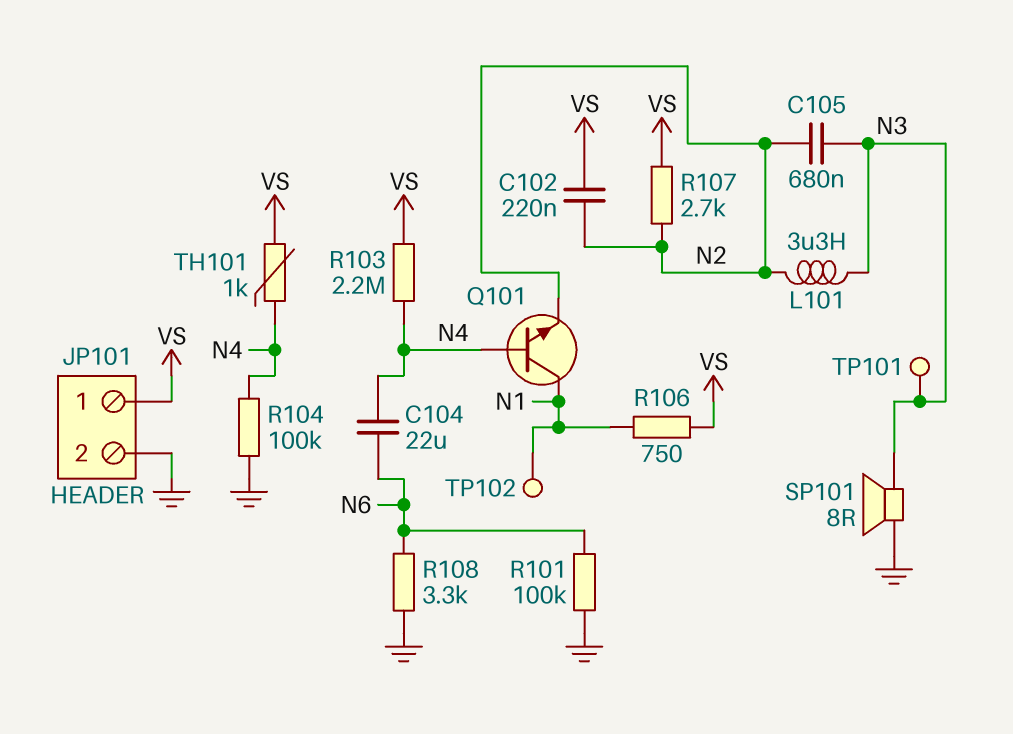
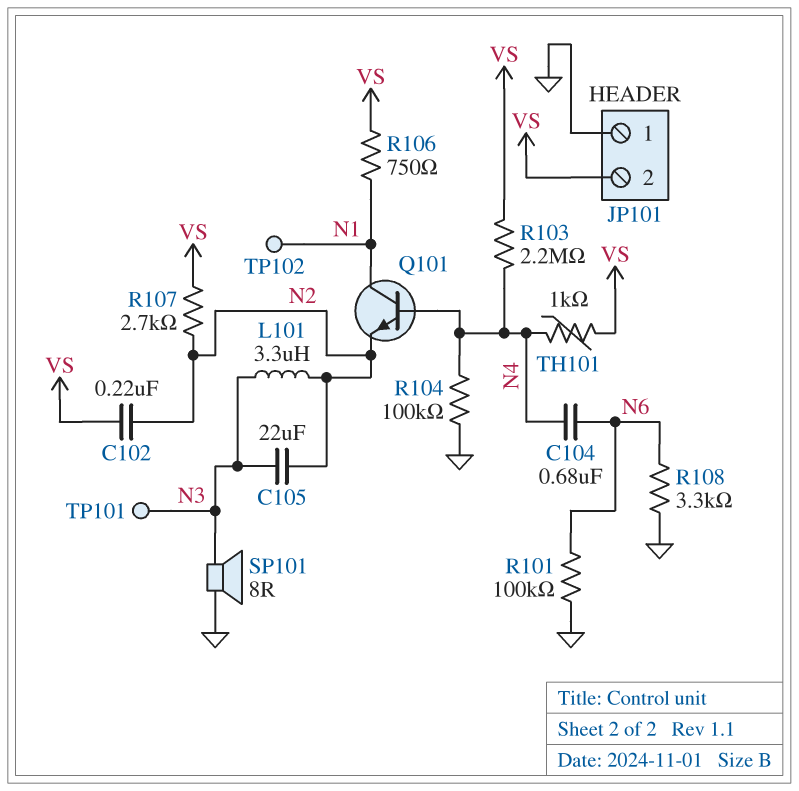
C104: 22uF (N4, N6) -> 680nF (N4, N6)
C105: 680nF (N2, N3) -> 22uF (N2, N3)
JP101 pin 1: VS -> GND
JP101 pin 2: GND -> VS

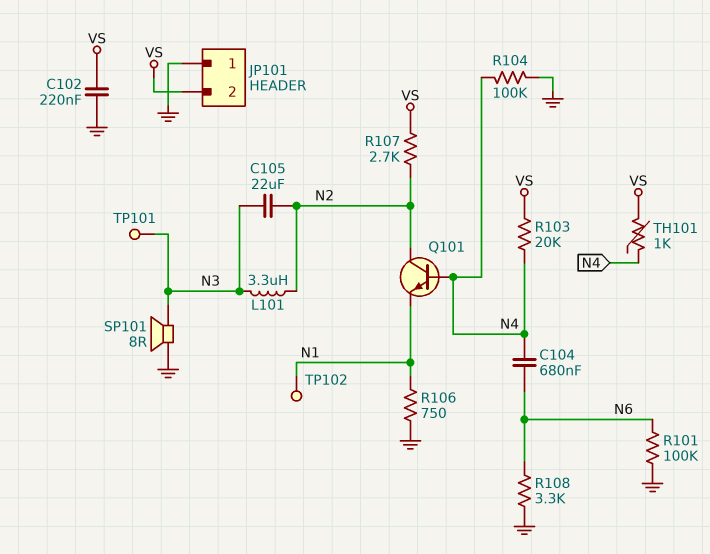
C102: 220nF (N2, VS) -> 220nF (GND, VS)
Q101: NPN (B N4, C N1, E N2) -> NPN (B N4, C N2, E N1)
R103: 2.2M (N4, VS) -> 20k (N4, VS)
R106: 750 (N1, VS) -> 750 (GND, N1)

